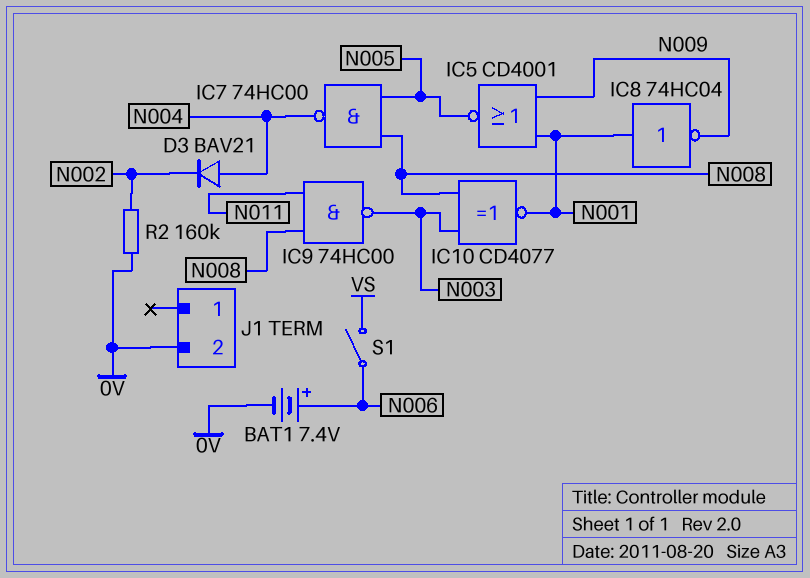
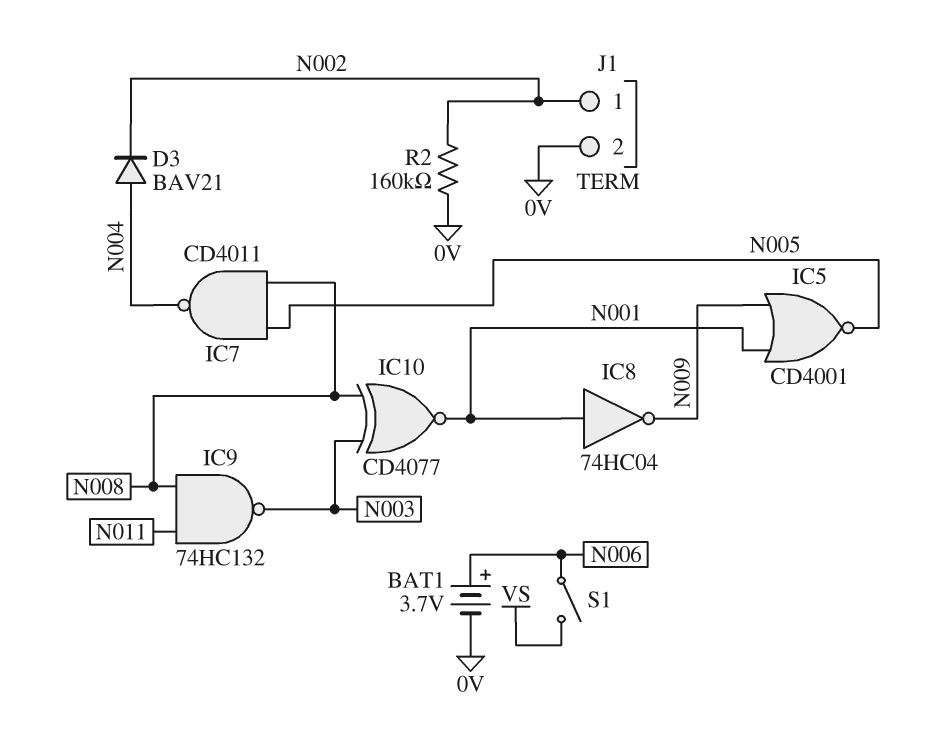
BAT1: 7.4V (plus N006, minus 0V) -> 3.7V (plus N006, minus 0V)
IC7: NAND 74HC00 (in N005, in N008, out N004) -> NAND CD4011 (in N005, in N008, out N004)
IC9: NAND 74HC00 (in N008, in N011, out N003) -> NAND 74HC132 (in N008, in N011, out N003)
J1 pin 1: none -> N002

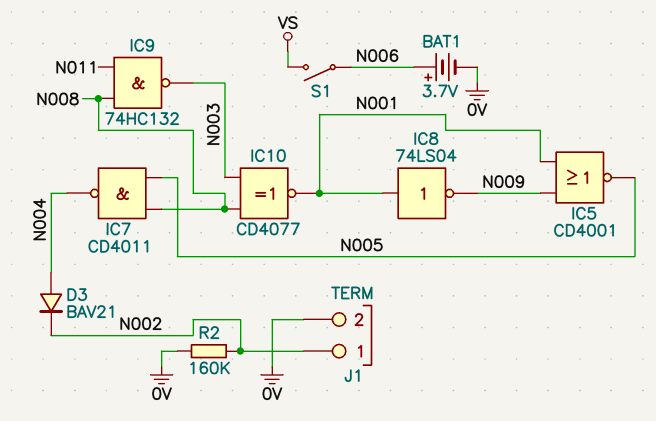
IC8: NOT 74HC04 (in N001, out N009) -> NOT 74LS04 (in N001, out N009)

